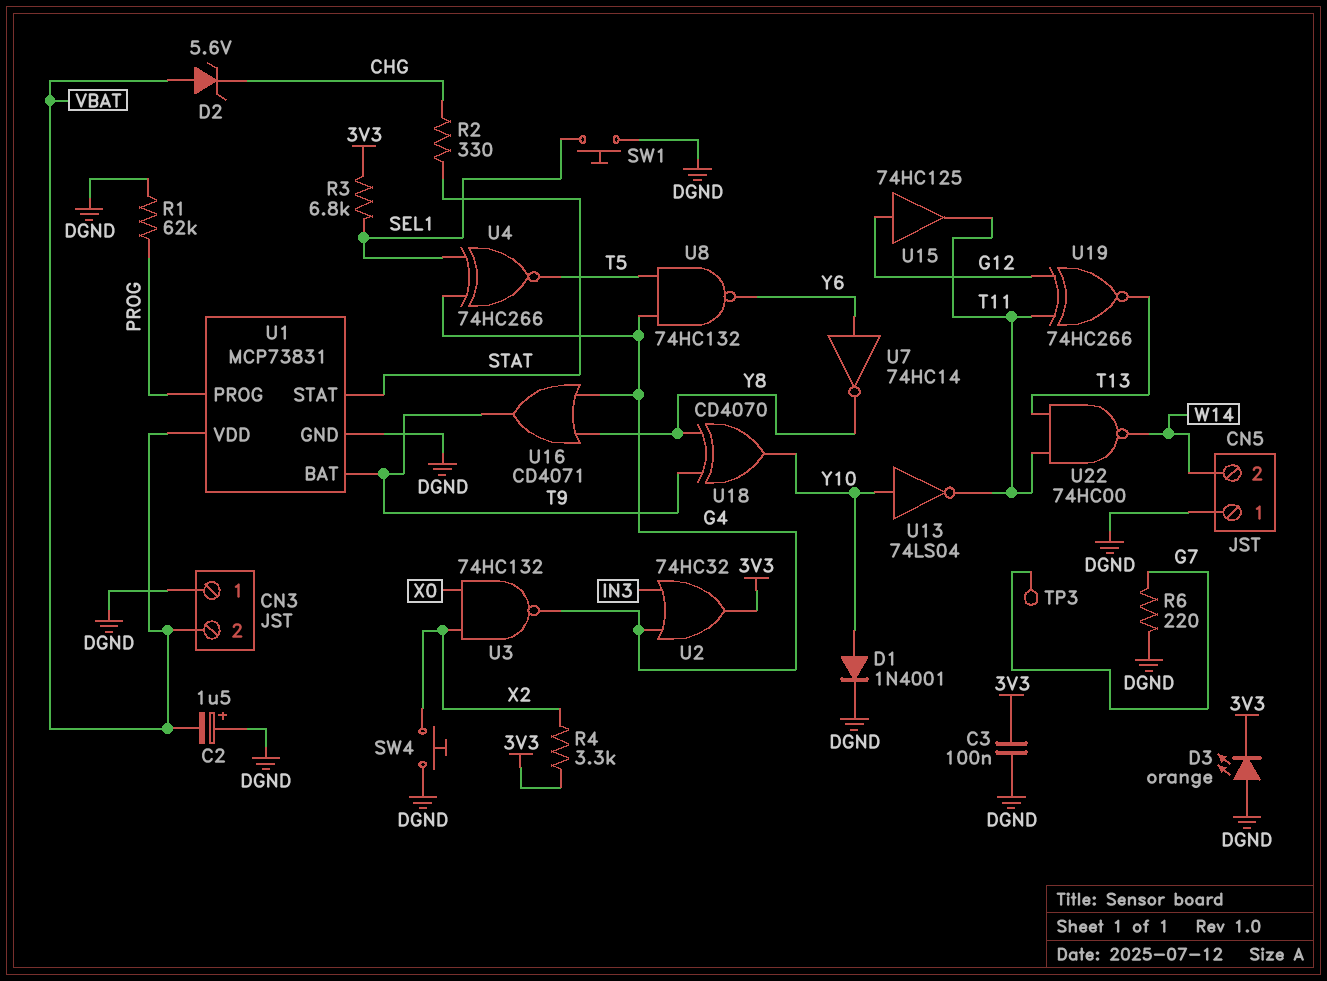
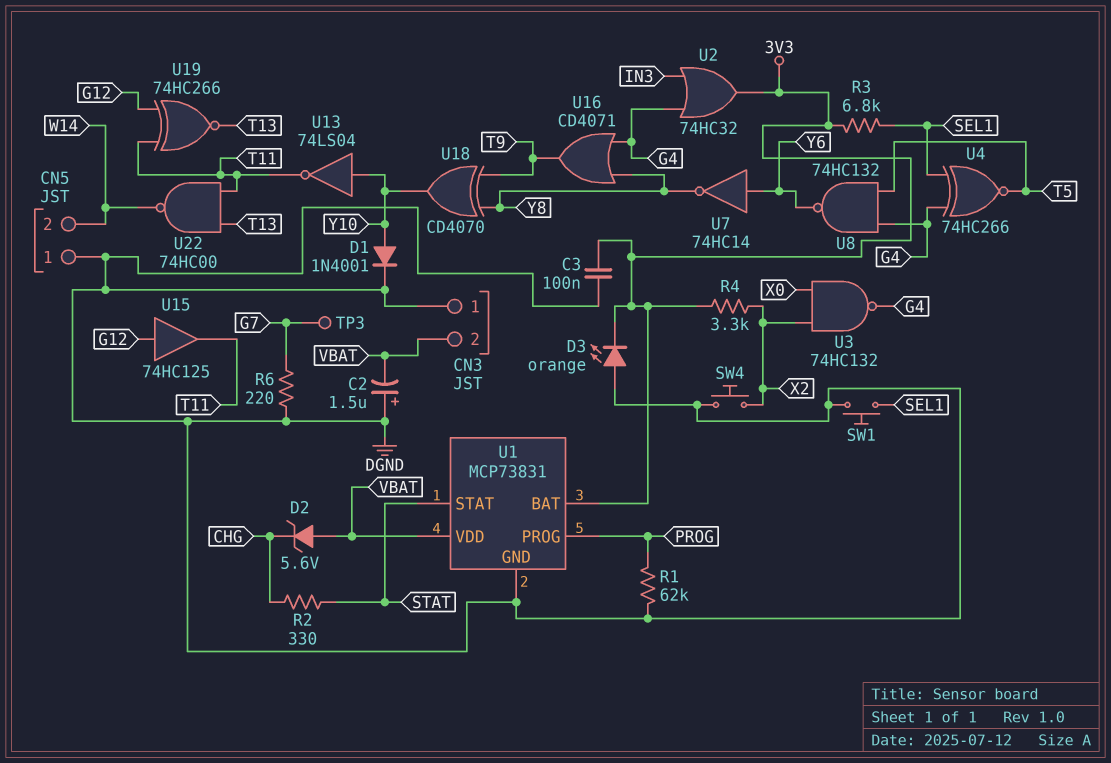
U1 pin BAT: T9 -> 3V3

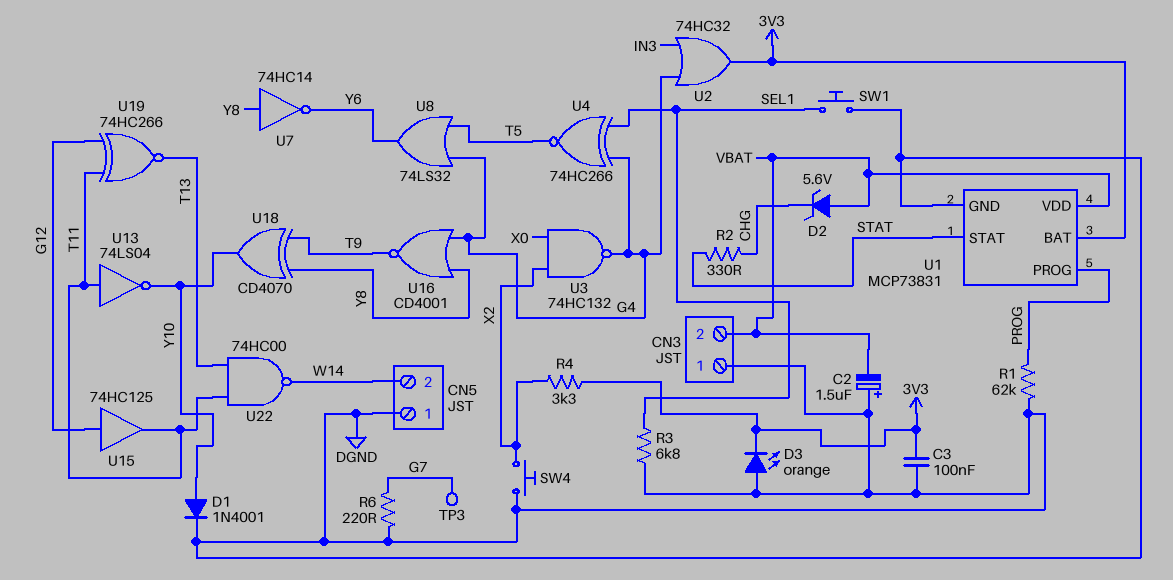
R3: 6.8k (3V3, SEL1) -> 6.8k (DGND, SEL1)
U7: NOT 74HC14 (in Y6, out Y8) -> NOT 74HC14 (in Y8, out Y6)
U8: NAND 74HC132 (in G4, in T5, out Y6) -> OR 74LS32 (in G4, in T5, out Y6)
U13: NOT 74LS04 (in Y10, out T11) -> NOT 74LS04 (in T11, out Y10)
U16: OR CD4071 (in G4, in Y8, out T9) -> NOR CD4001 (in G4, in Y8, out T9)

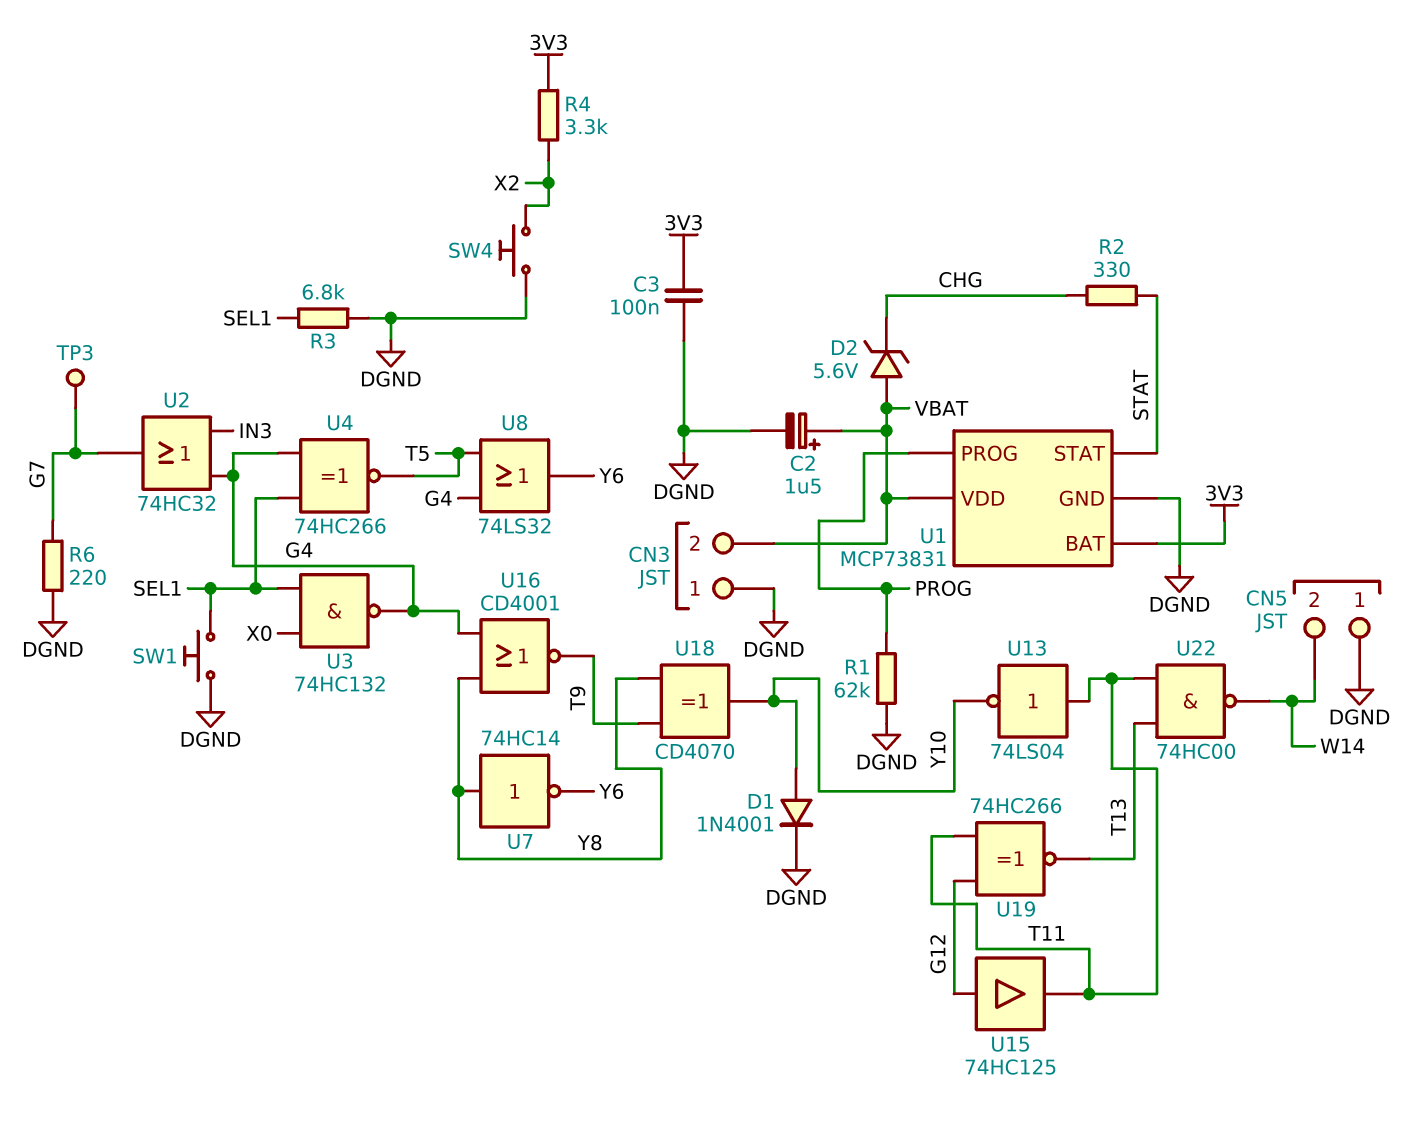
C2: 1.5uF (plus DGND, minus VBAT) -> 1.5uF (plus VBAT, minus DGND)
D3: LED orange (A DGND, K 3V3) -> none
U2: OR 74HC32 (in G4, in IN3, out 3V3) -> OR 74HC32 (in G4, in IN3, out G7)
U3: NAND 74HC132 (in X0, in X2, out G4) -> NAND 74HC132 (in SEL1, in X0, out G4)

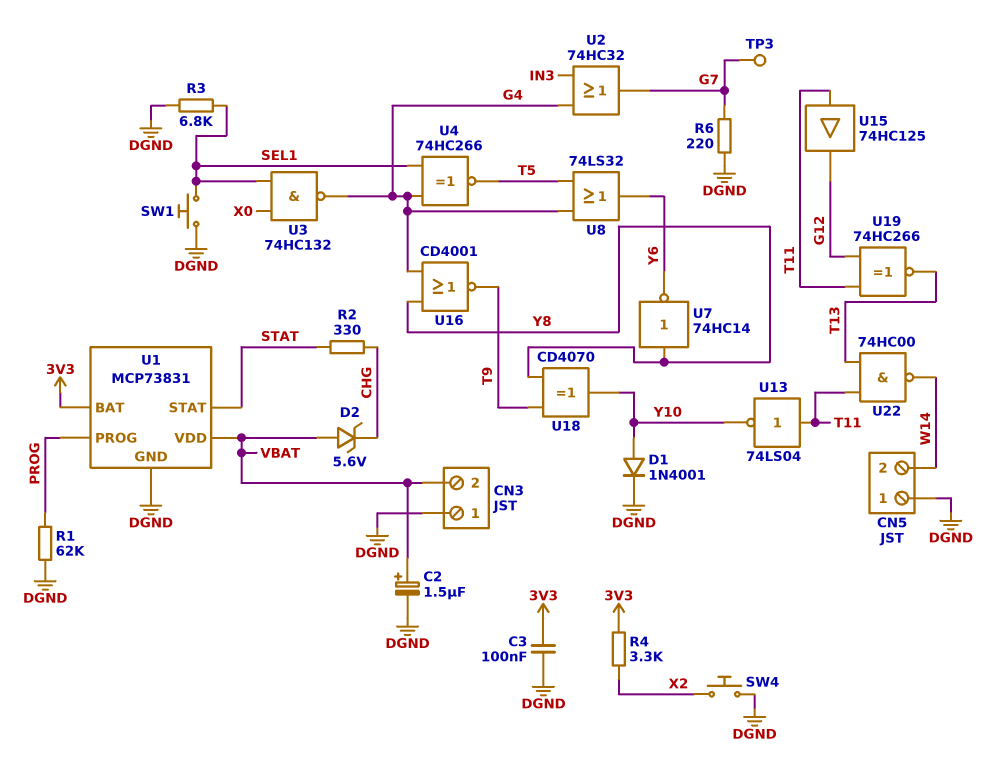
U15: buffer 74HC125 (in G12, out T11) -> buffer 74HC125 (in T11, out G12)

